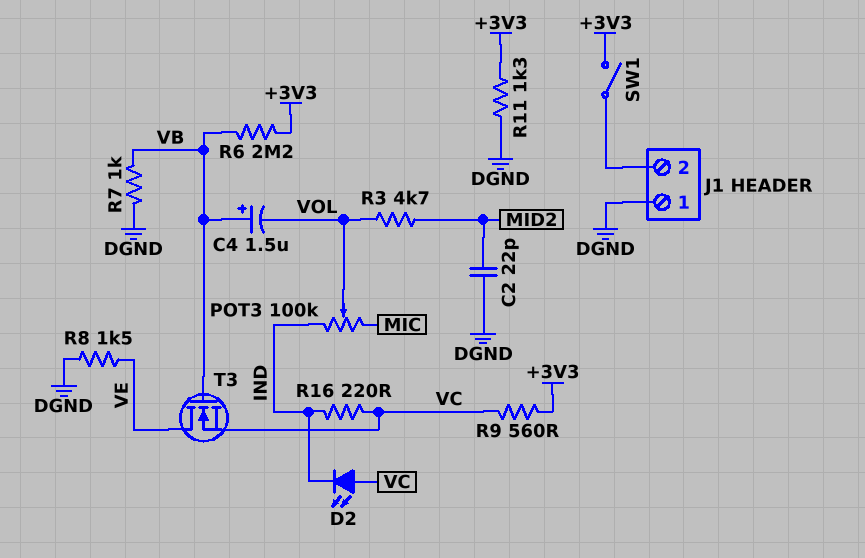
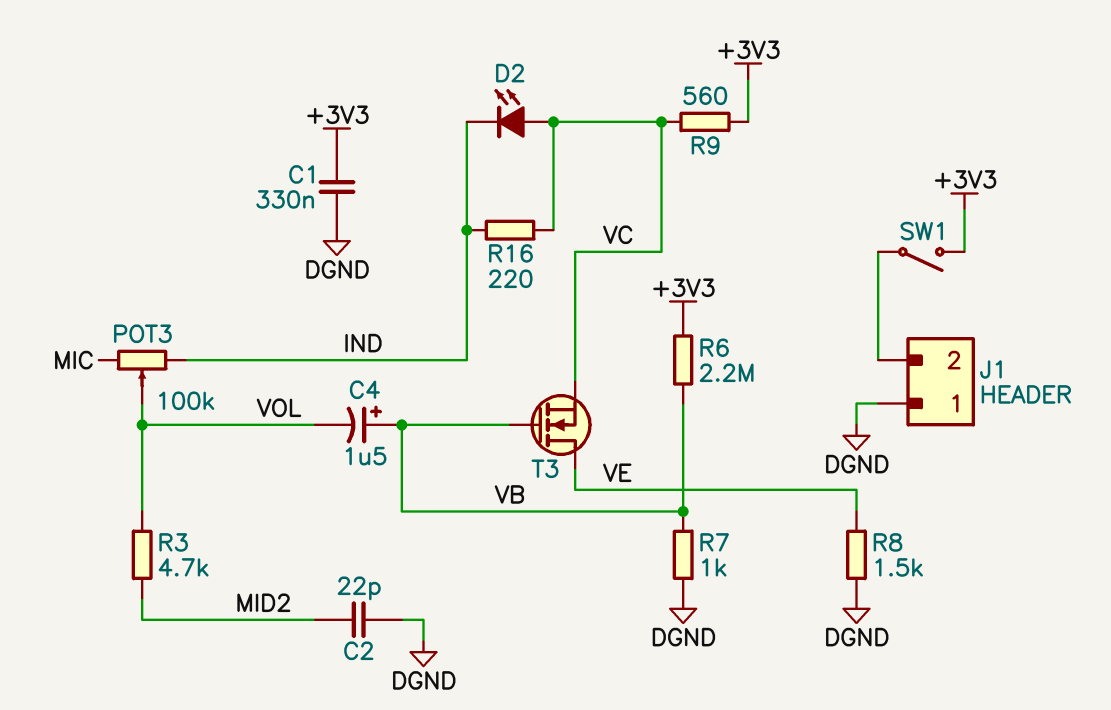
C1: none -> 330nF (+3V3, DGND)
R11: 1.3k (+3V3, DGND) -> none

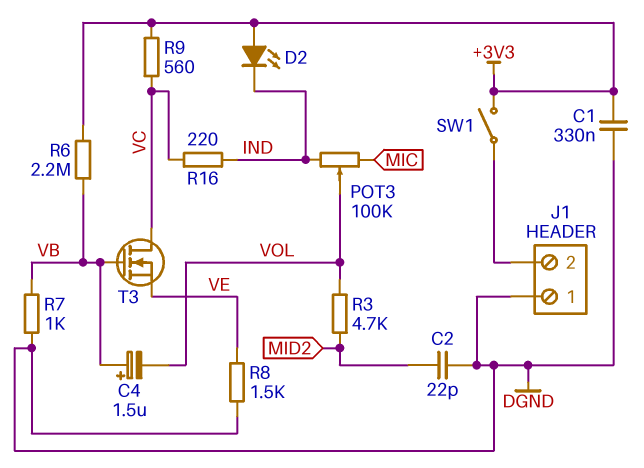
D2: LED (A VC, K IND) -> LED (A +3V3, K IND)
T3: NMOS (G VB, D VE, S VC) -> NMOS (G VB, D VC, S VE)

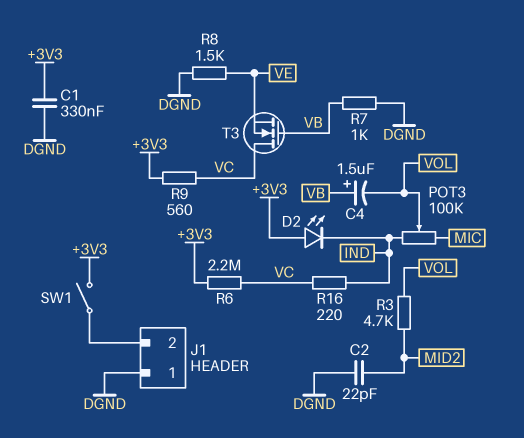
R6: 2.2M (+3V3, VB) -> 2.2M (+3V3, VC)

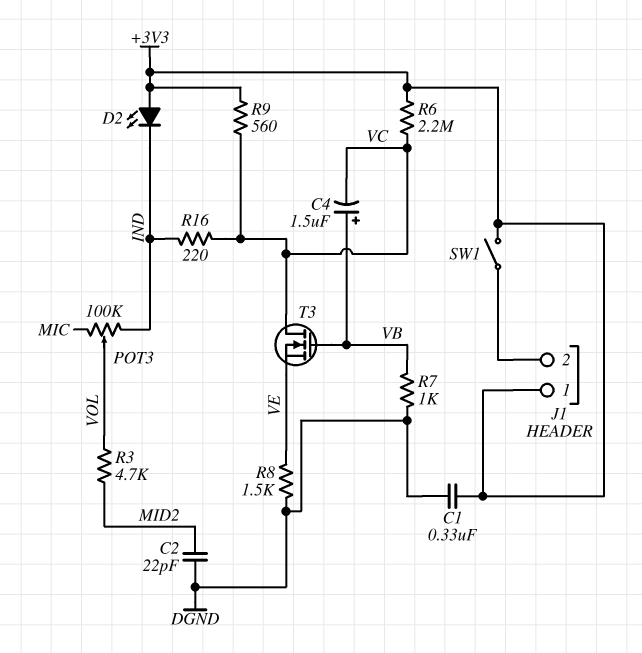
C4: 1.5uF (plus VB, minus VOL) -> 1.5uF (plus VB, minus VC)
J1 pin 1: DGND -> +3V3

